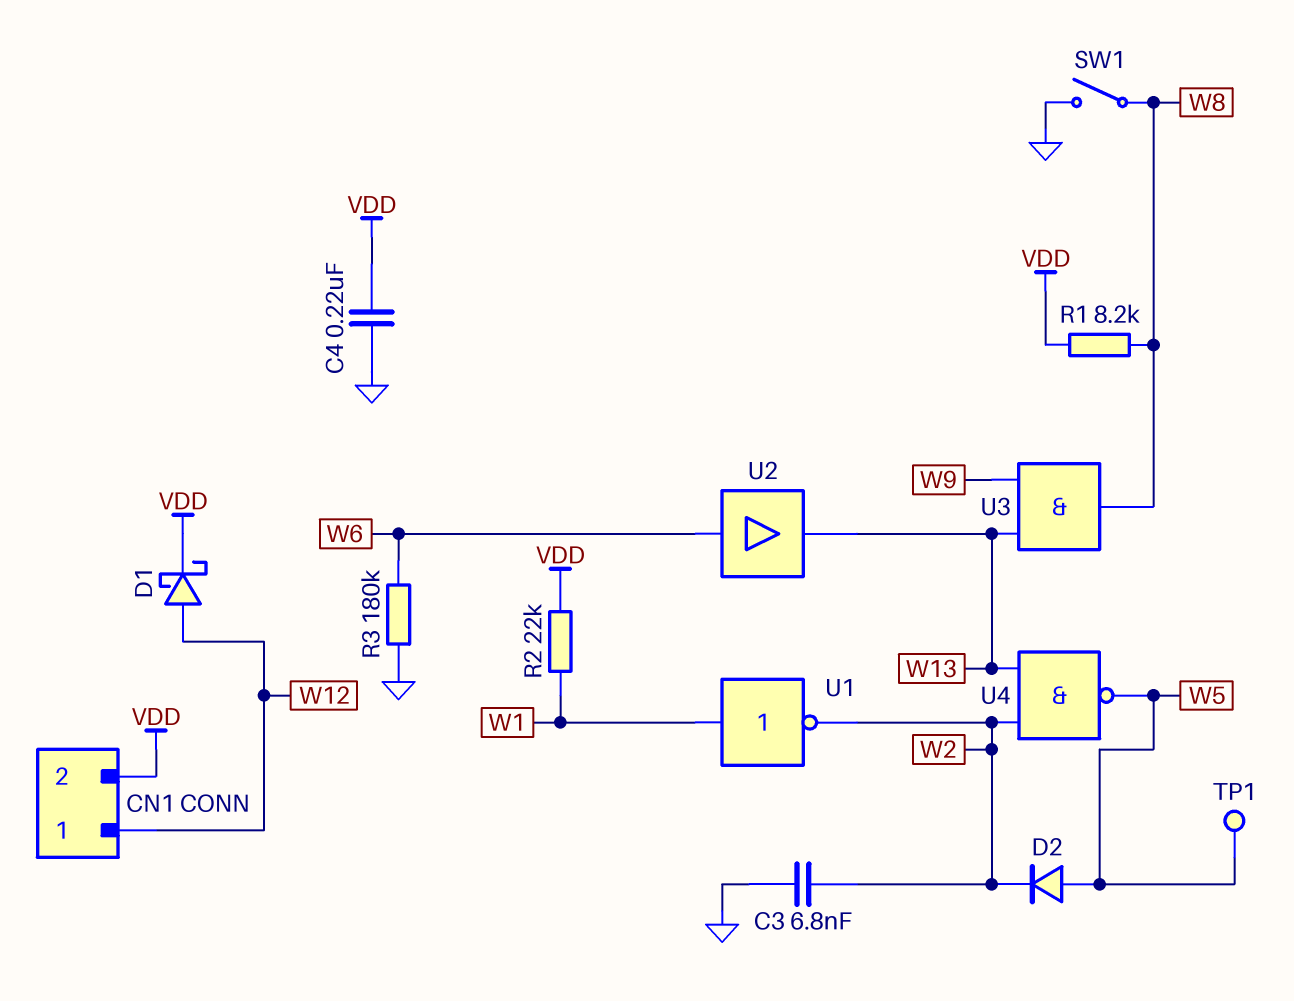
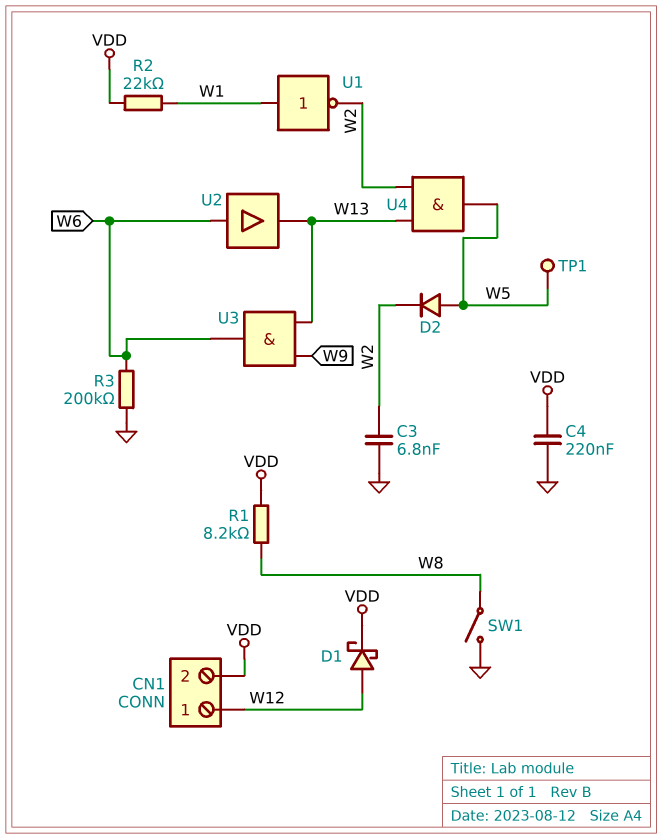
R3: 180k (GND, W6) -> 200k (GND, W6)
U3: AND (in W9, in W13, out W8) -> AND (in W9, in W13, out W6)
U4: NAND (in W2, in W13, out W5) -> AND (in W2, in W13, out W5)

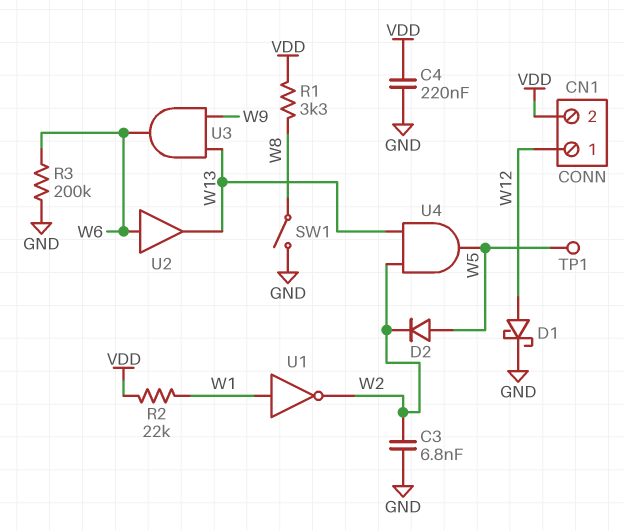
D1: schottky (A W12, K VDD) -> schottky (A W12, K GND)
R1: 8.2k (VDD, W8) -> 3.3k (VDD, W8)

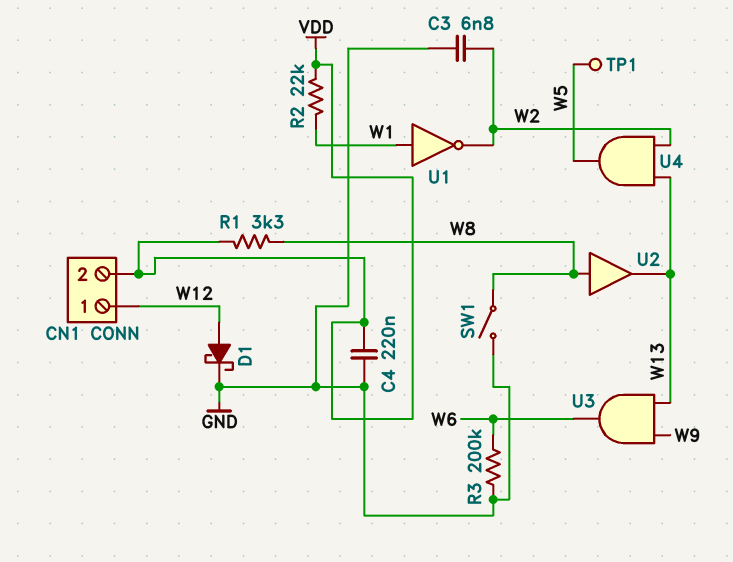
D2: diode (A W5, K W2) -> none
U2: buffer (in W6, out W13) -> buffer (in W8, out W13)

